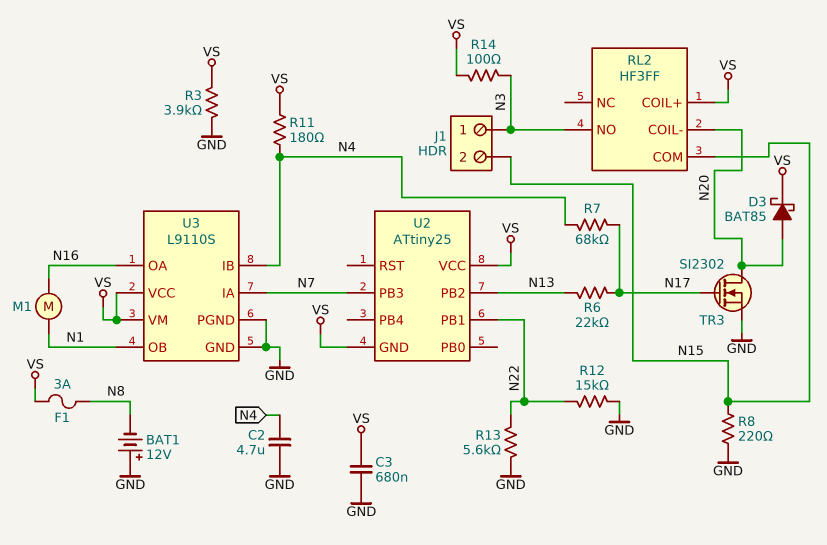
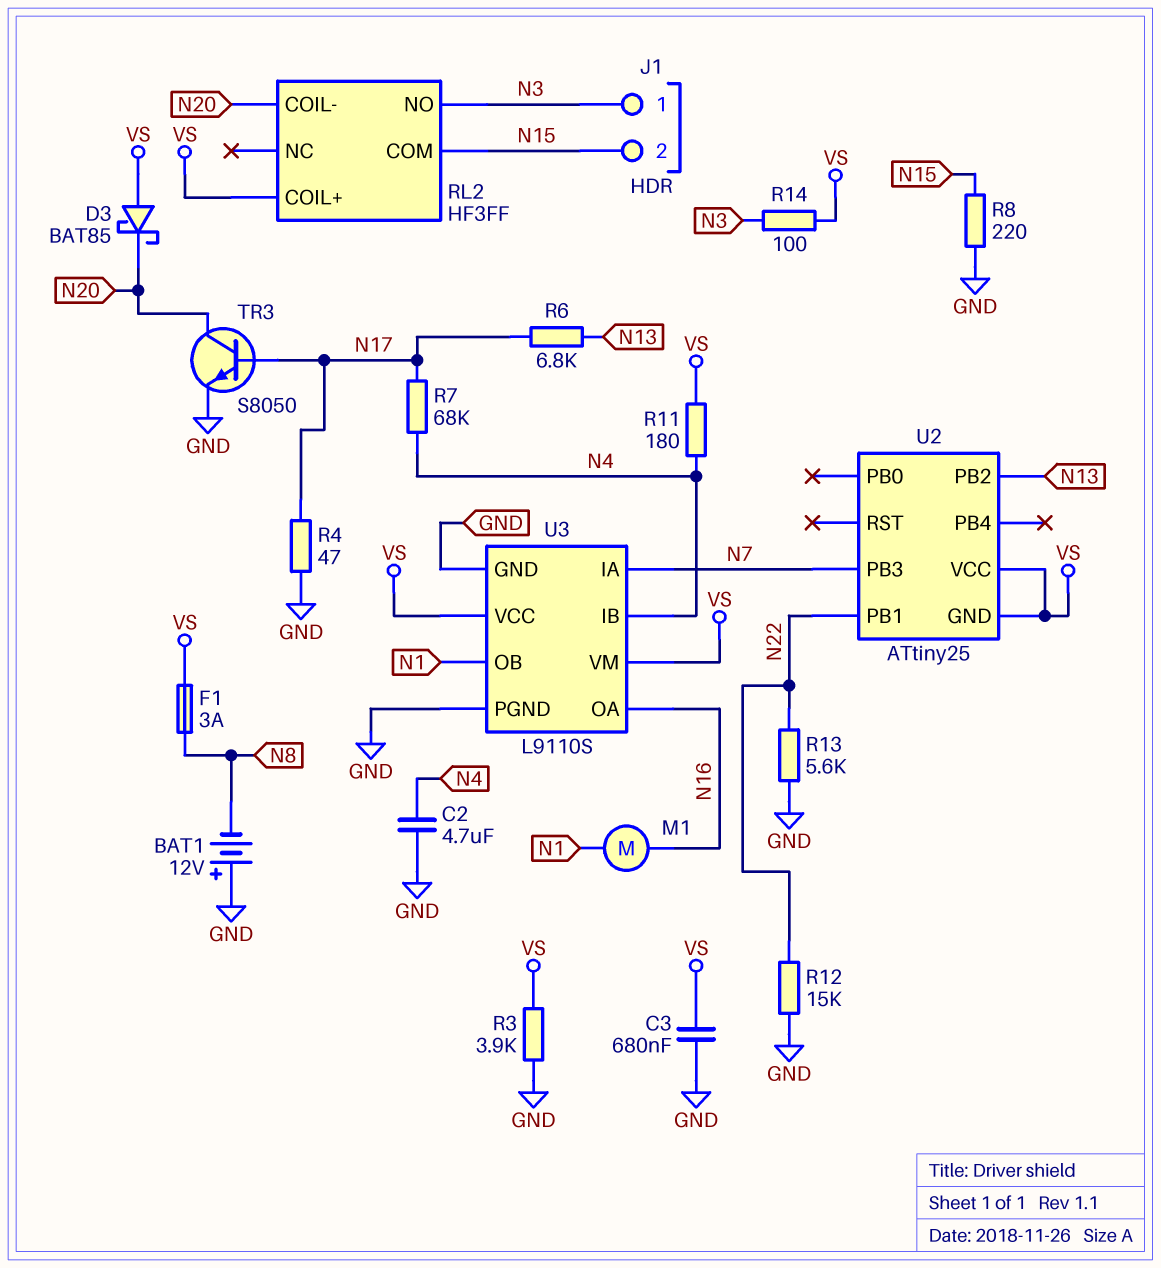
D3: schottky BAT85 (A N20, K VS) -> schottky BAT85 (A VS, K N20)
R4: none -> 47 (GND, N17)
R6: 22k (N13, N17) -> 6.8k (N13, N17)
TR3: NMOS SI2302 (G N17, D N20, S GND) -> NPN S8050 (B N17, C N20, E GND)

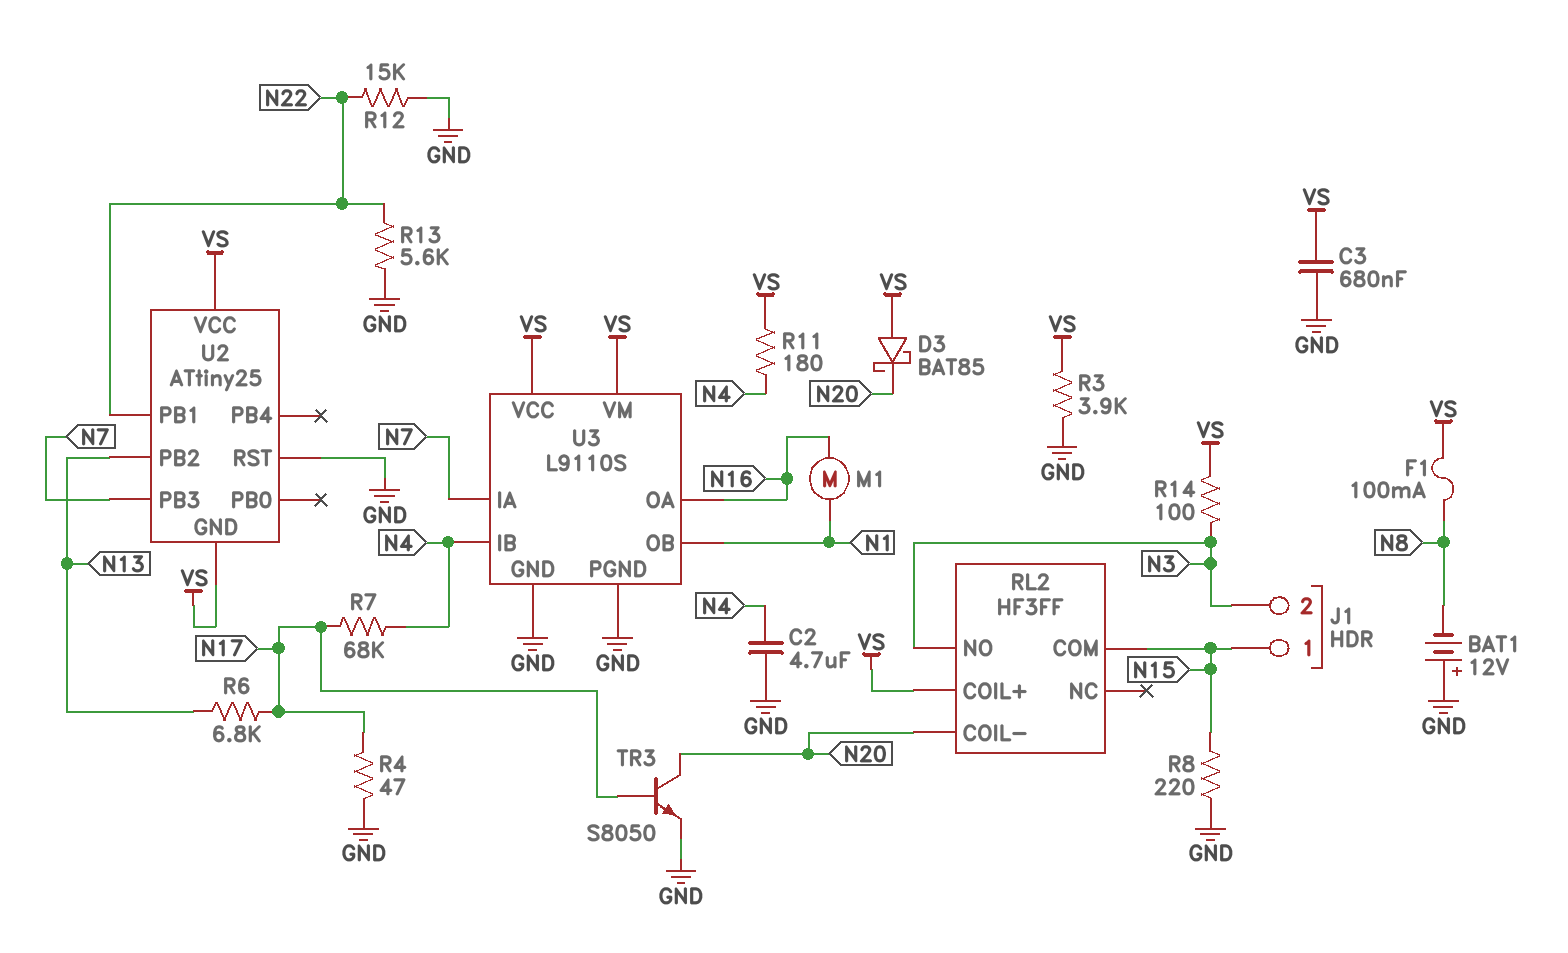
F1: 3A (N8, VS) -> 100mA (N8, VS)
J1 pin 1: N3 -> N15
J1 pin 2: N15 -> N3
U2 pin RST: none -> GND

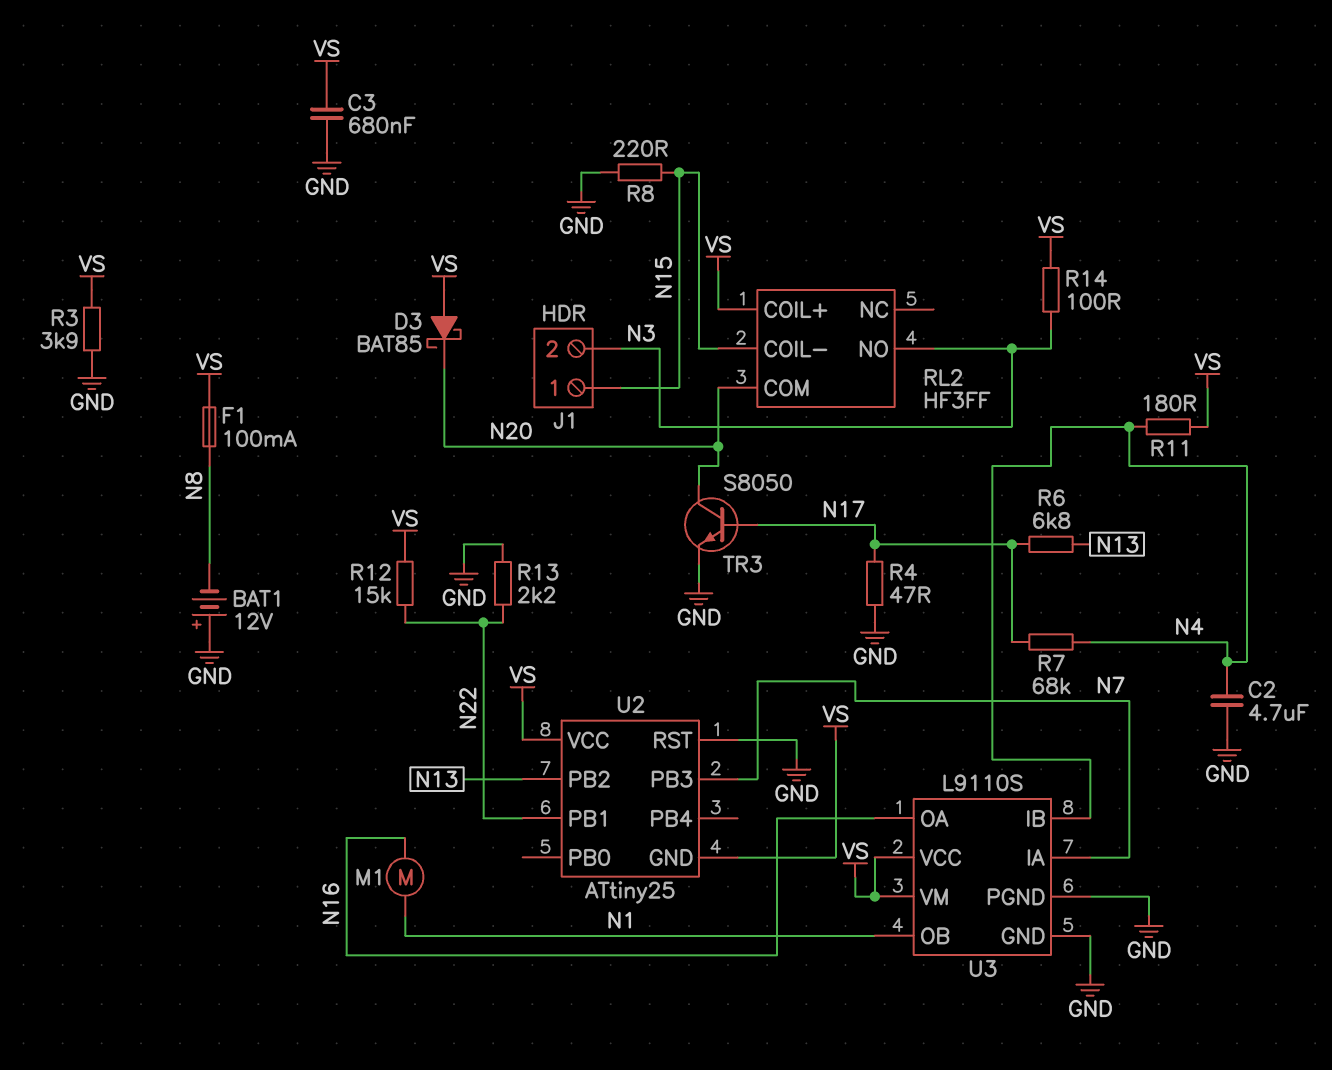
R12: 15k (GND, N22) -> 15k (N22, VS)
R13: 5.6k (GND, N22) -> 2.2k (GND, N22)
RL2 pin COIL-: N20 -> N15
RL2 pin COM: N15 -> N20

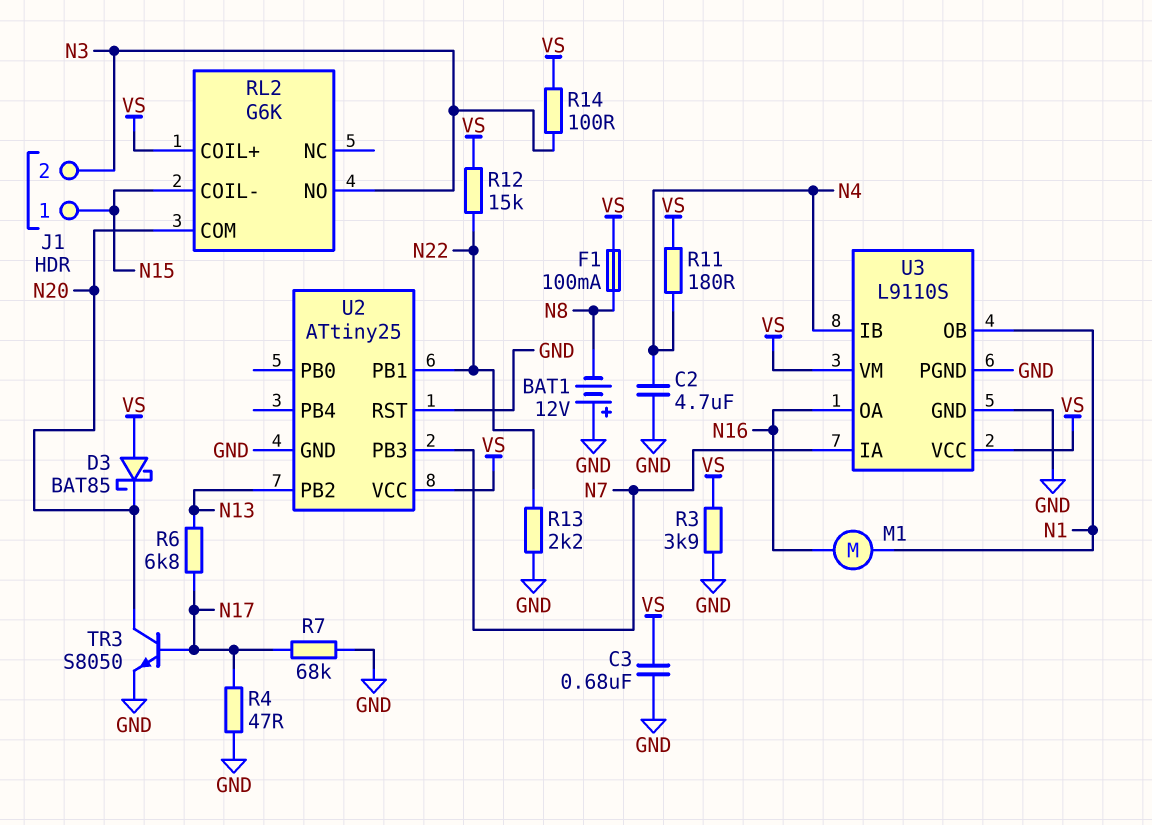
R7: 68k (N4, N17) -> 68k (GND, N17)
R8: 220 (GND, N15) -> none
RL2: HF3FF -> G6K
U2 pin GND: VS -> GND

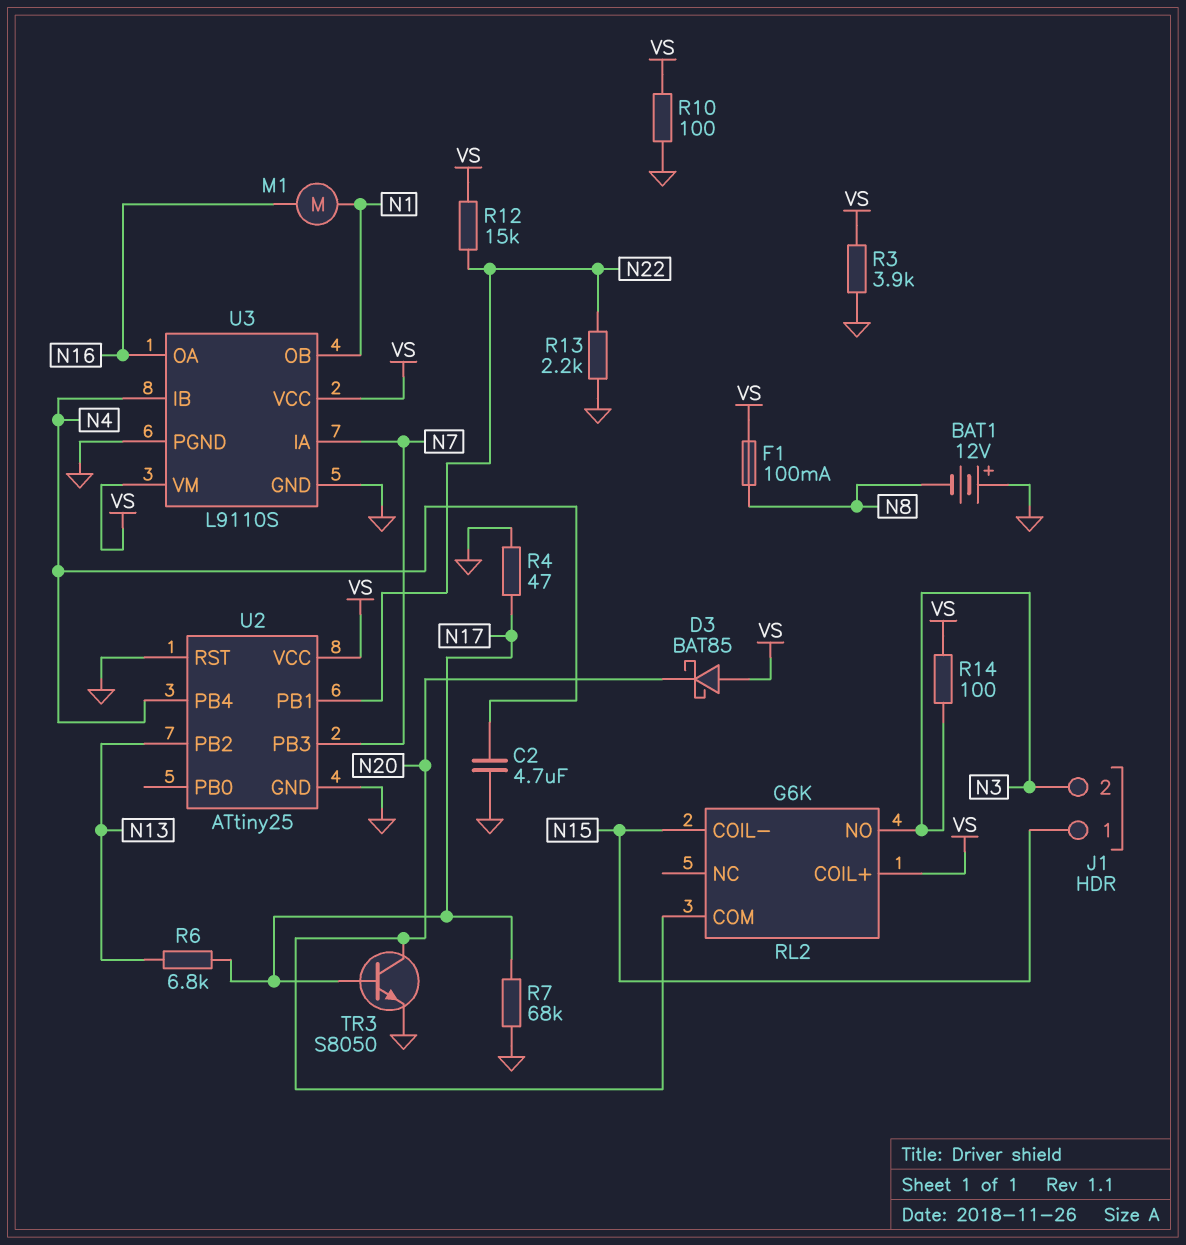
C3: 680nF (GND, VS) -> none
R10: none -> 100 (GND, VS)
R11: 180 (N4, VS) -> none
U2 pin PB4: none -> N4

